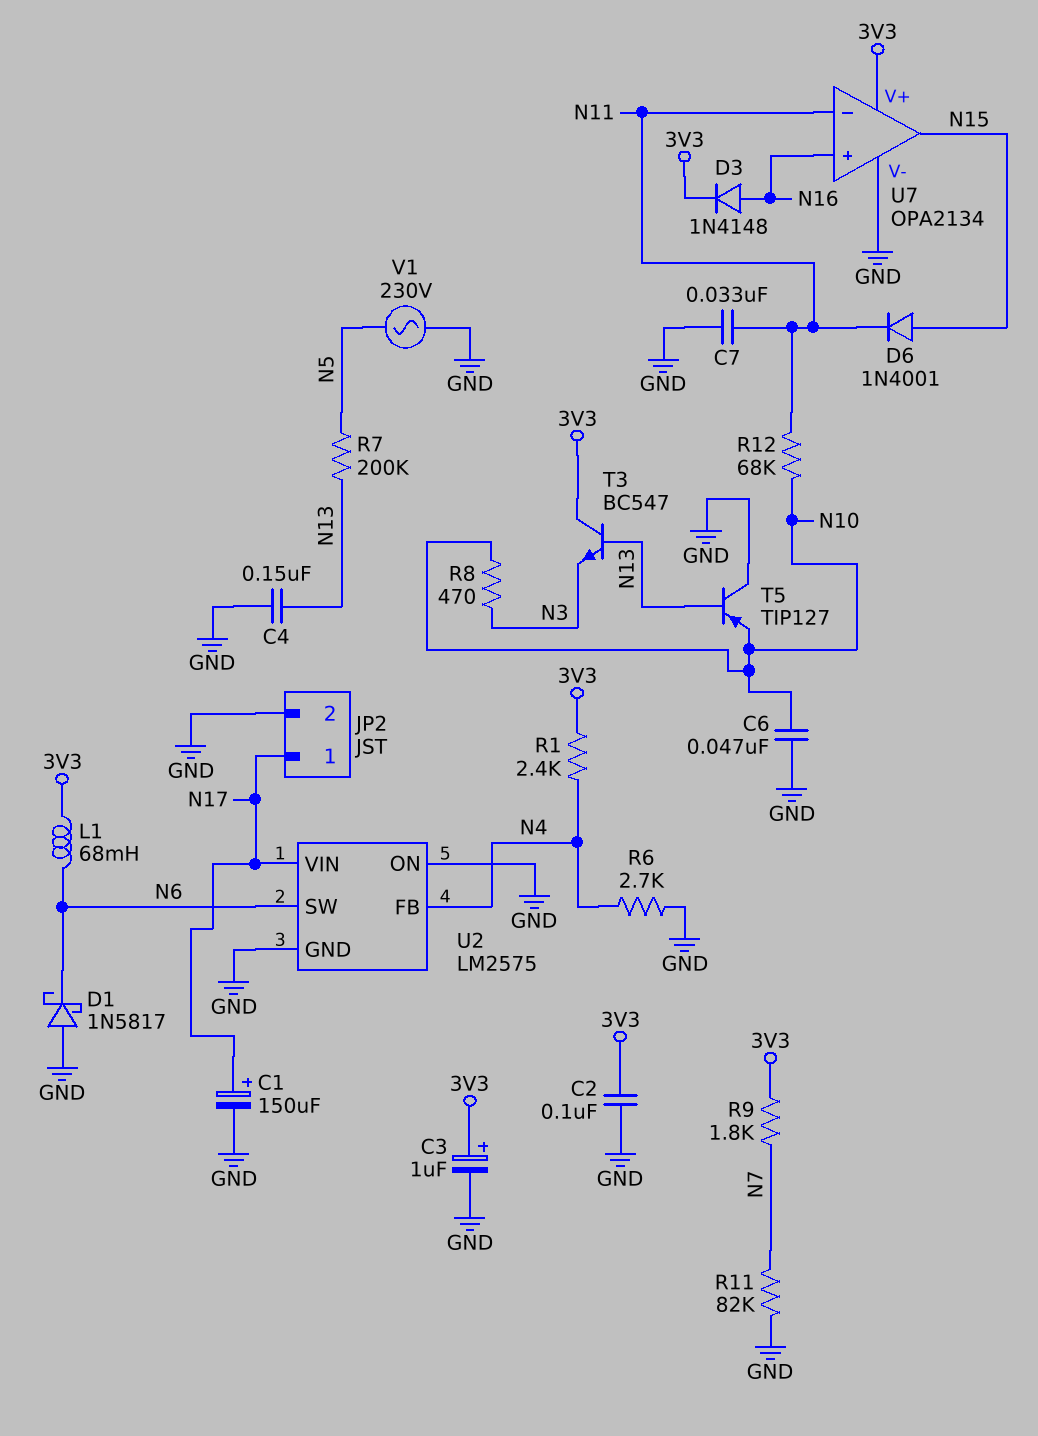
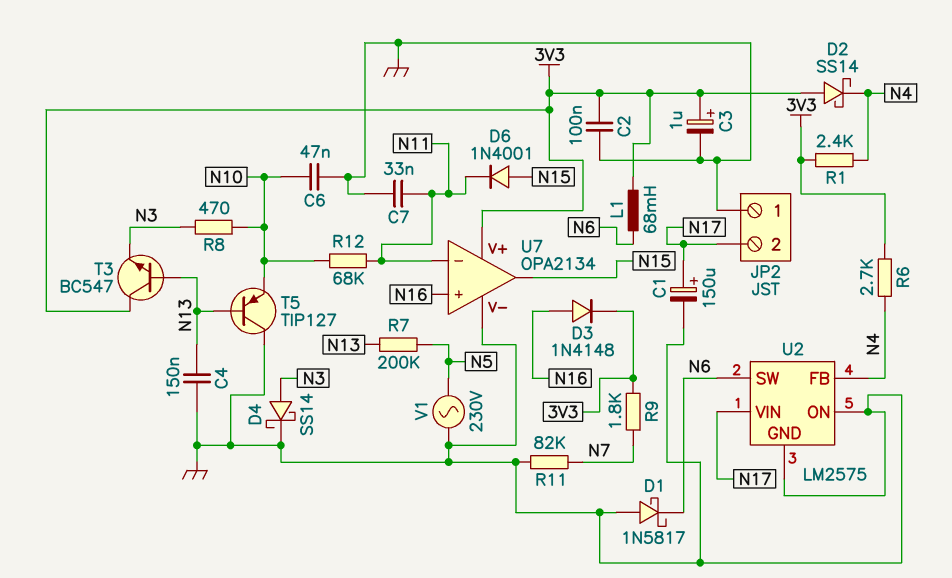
D2: none -> schottky SS14 (A 3V3, K N4)
D4: none -> schottky SS14 (A N3, K GND)
JP2 pin 1: N17 -> GND
JP2 pin 2: GND -> N17
R6: 2.7k (GND, N4) -> 2.7k (3V3, N4)

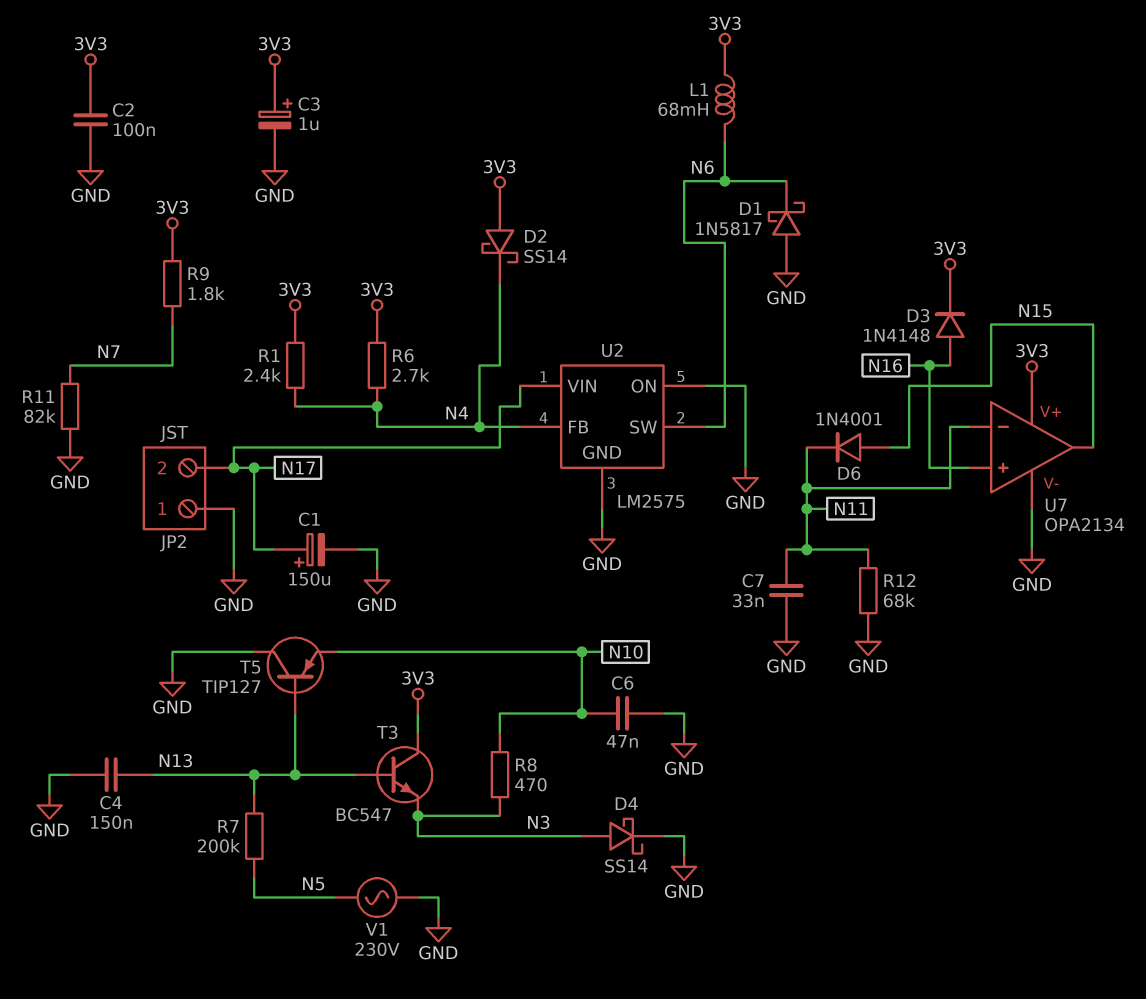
R12: 68k (N10, N11) -> 68k (GND, N11)

